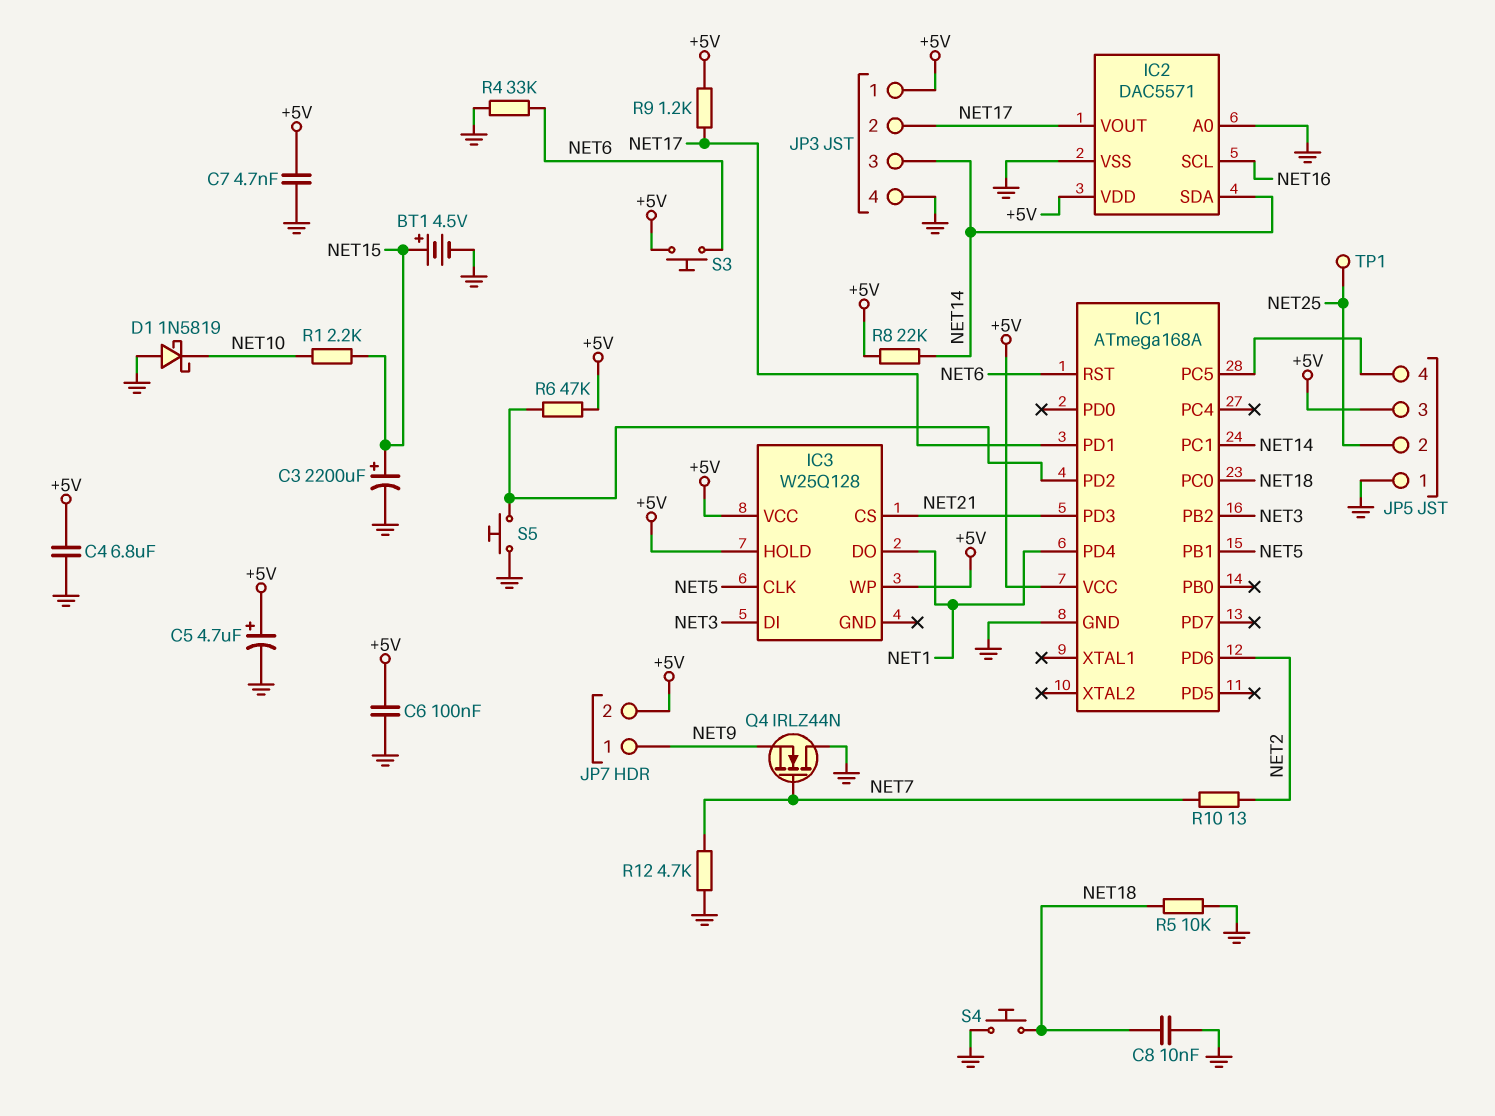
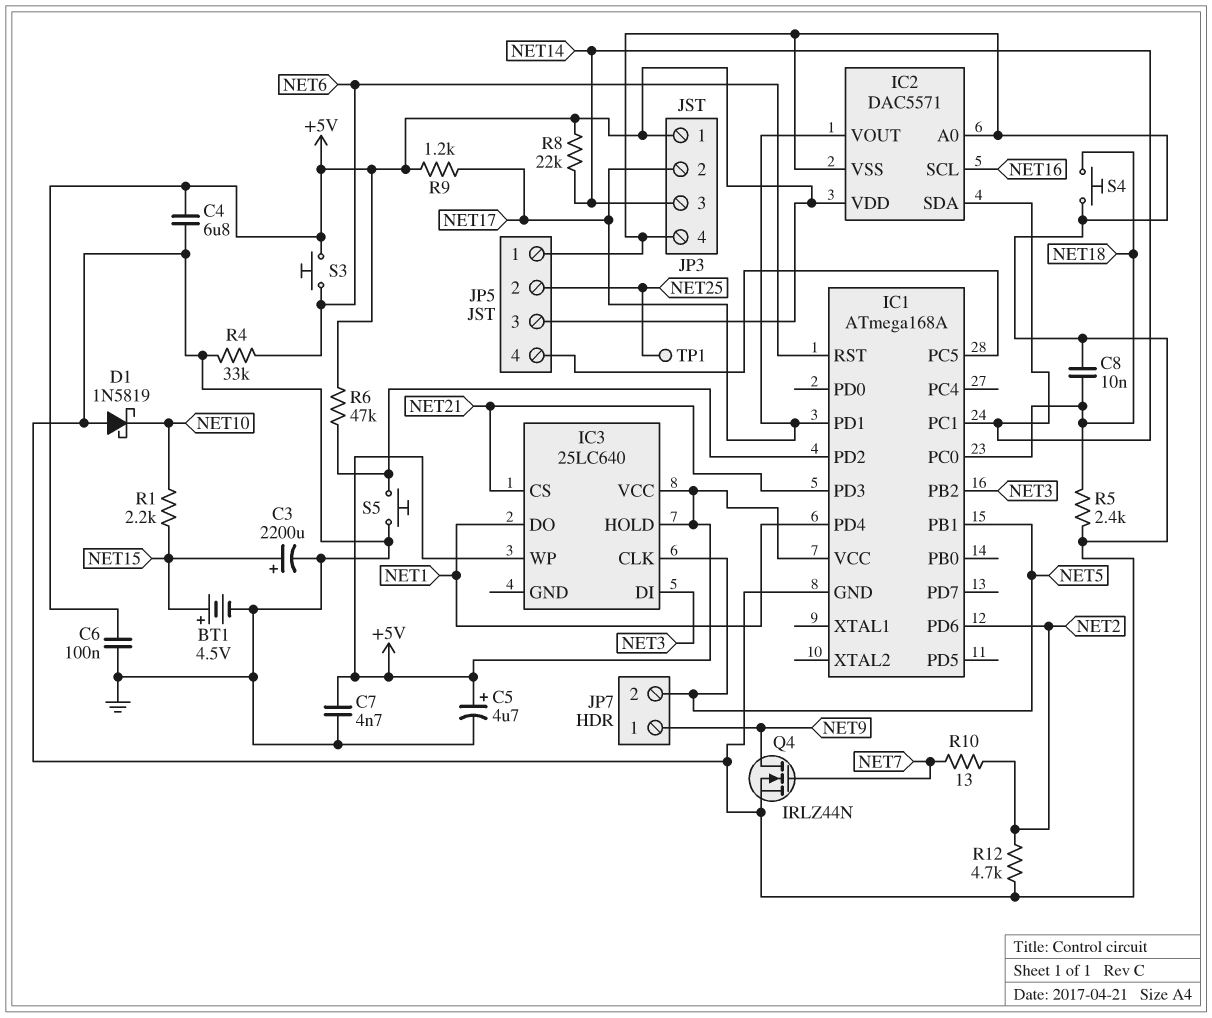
IC3: W25Q128 -> 25LC640
JP7 pin 2: +5V -> NET5
Q4: NMOS IRLZ44N (G NET7, D GND, S NET9) -> NMOS IRLZ44N (G NET7, D NET9, S GND)
R5: 10k (GND, NET18) -> 2.4k (GND, NET18)
R12: 4.7k (GND, NET7) -> 4.7k (GND, NET2)

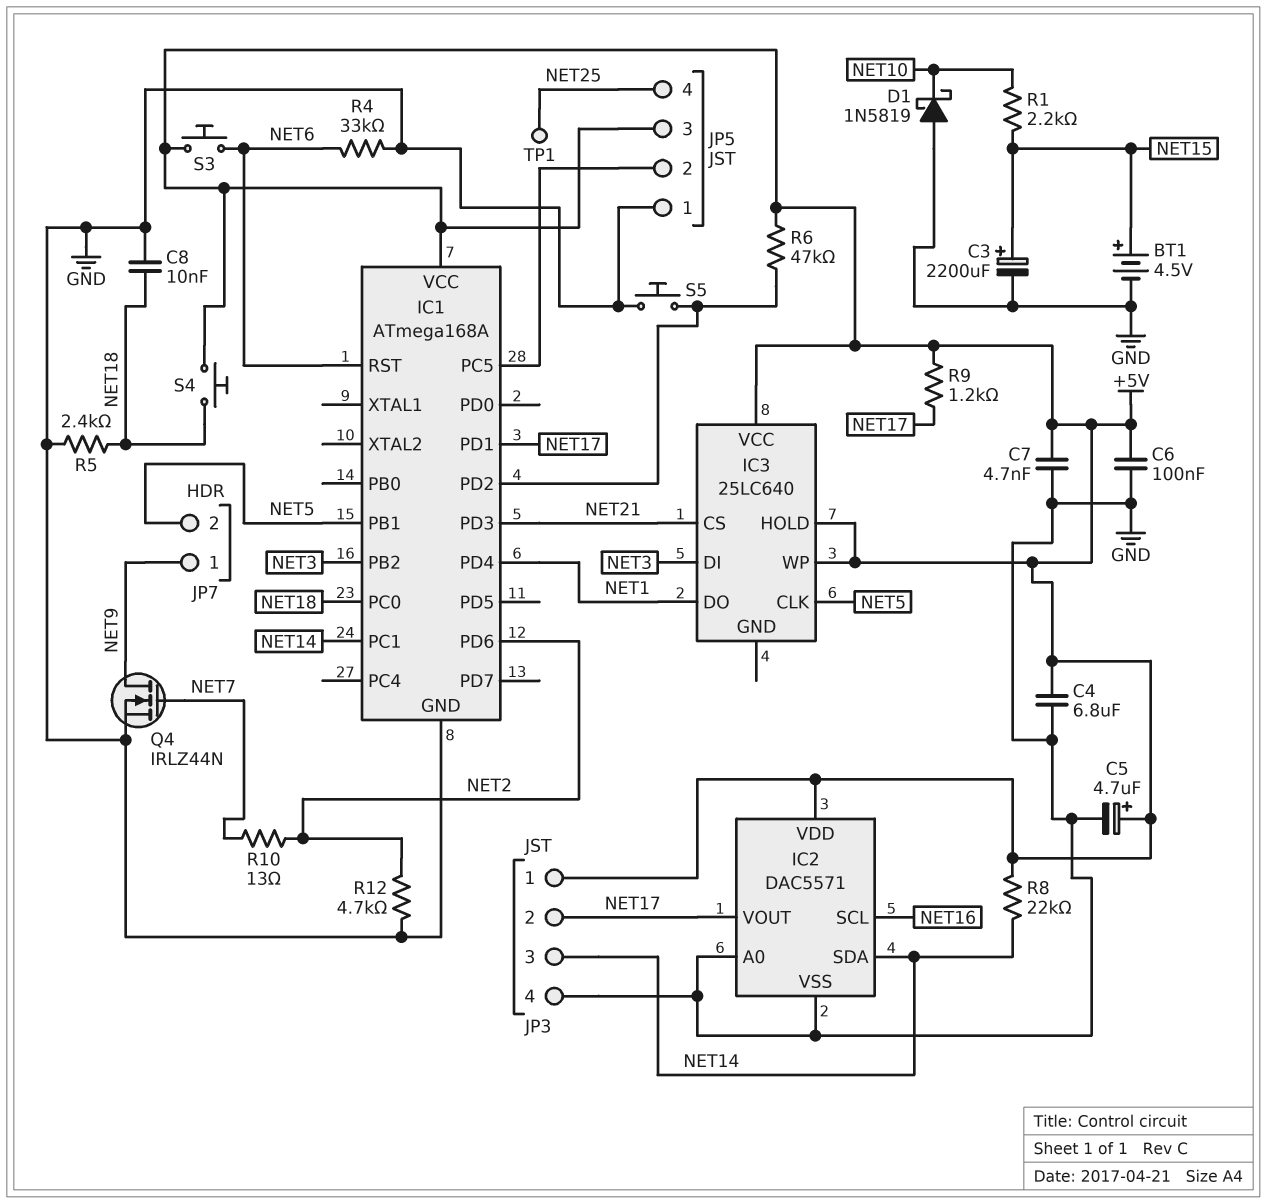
JP5 pin 2: NET25 -> IC1/PC5
JP5 pin 4: IC1/PC5 -> NET25
S4: button (GND, NET18) -> button (+5V, NET18)

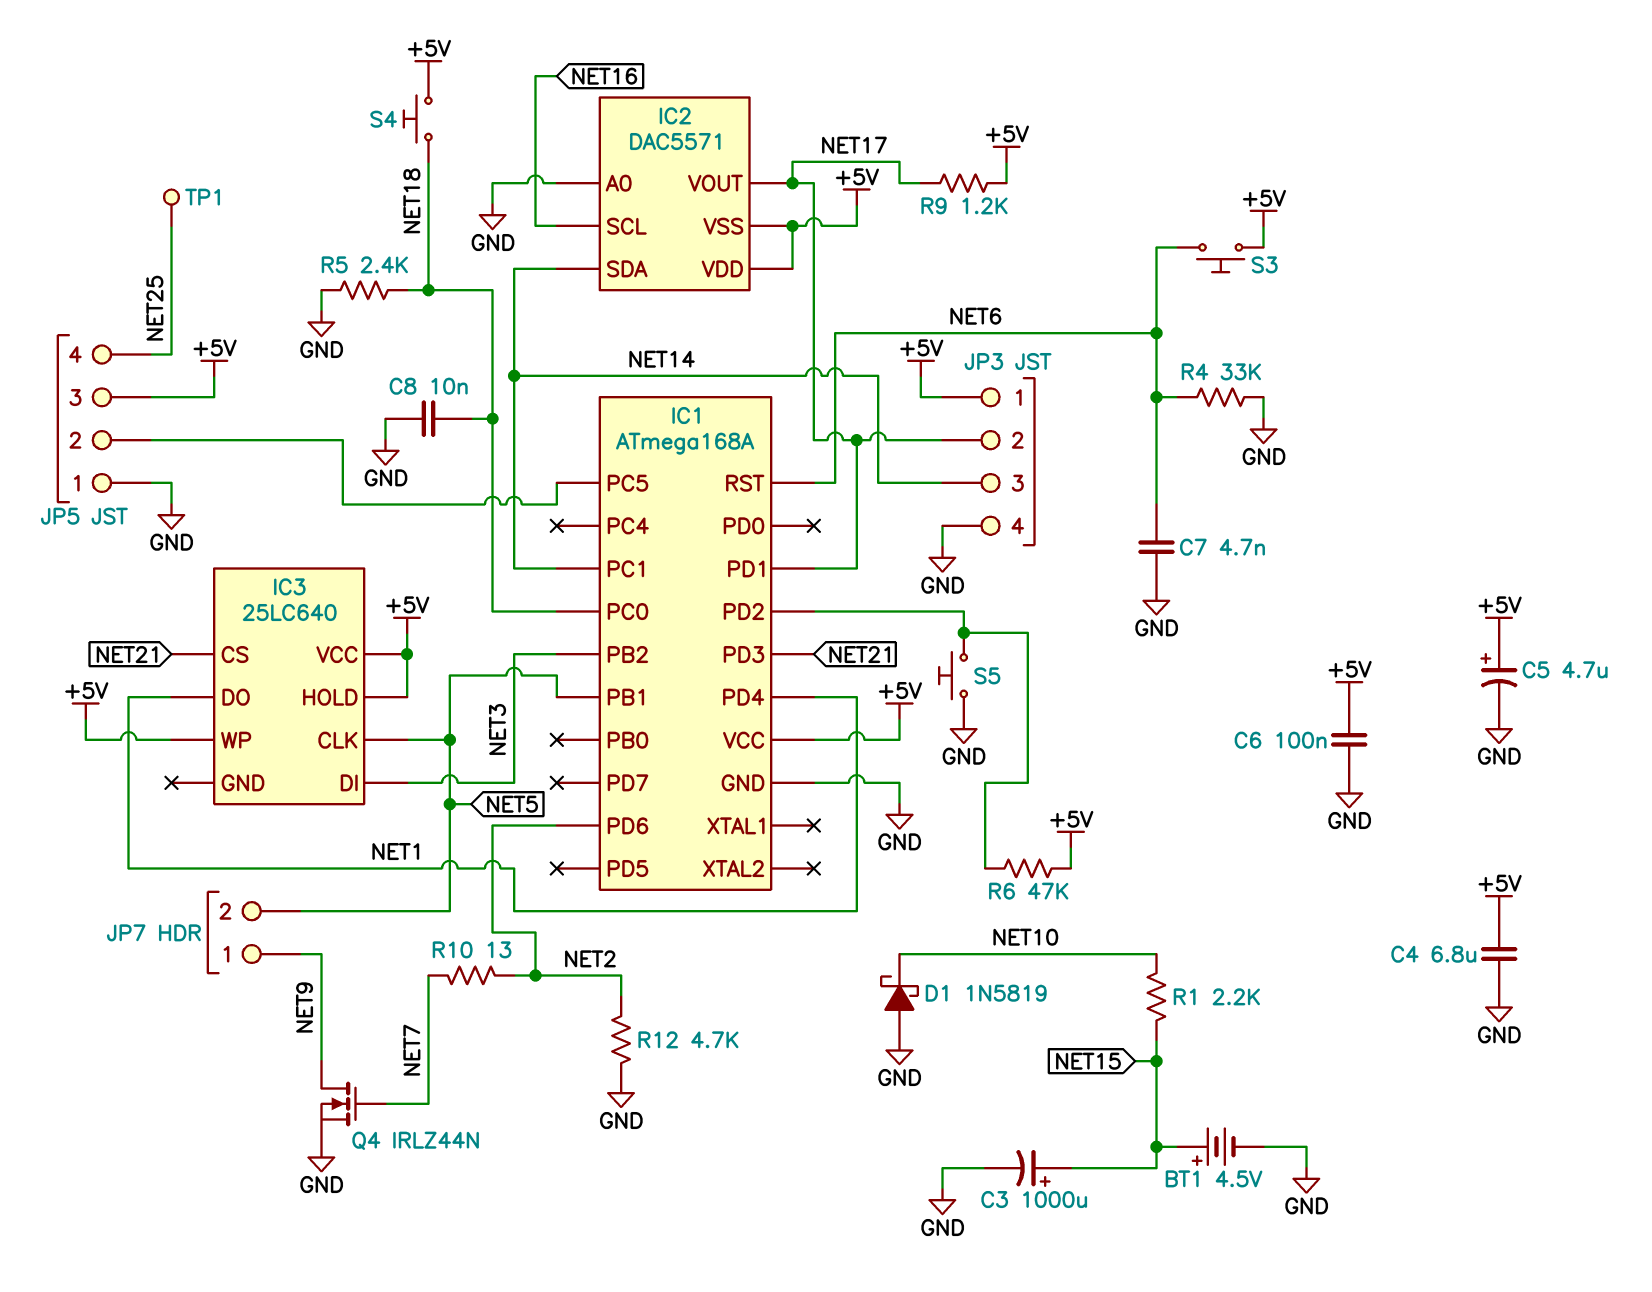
C3: 2200uF (plus NET15, minus GND) -> 1000uF (plus NET15, minus GND)
C7: 4.7nF (+5V, GND) -> 4.7nF (GND, NET6)
IC2 pin VSS: GND -> +5V
R8: 22k (+5V, NET14) -> none

